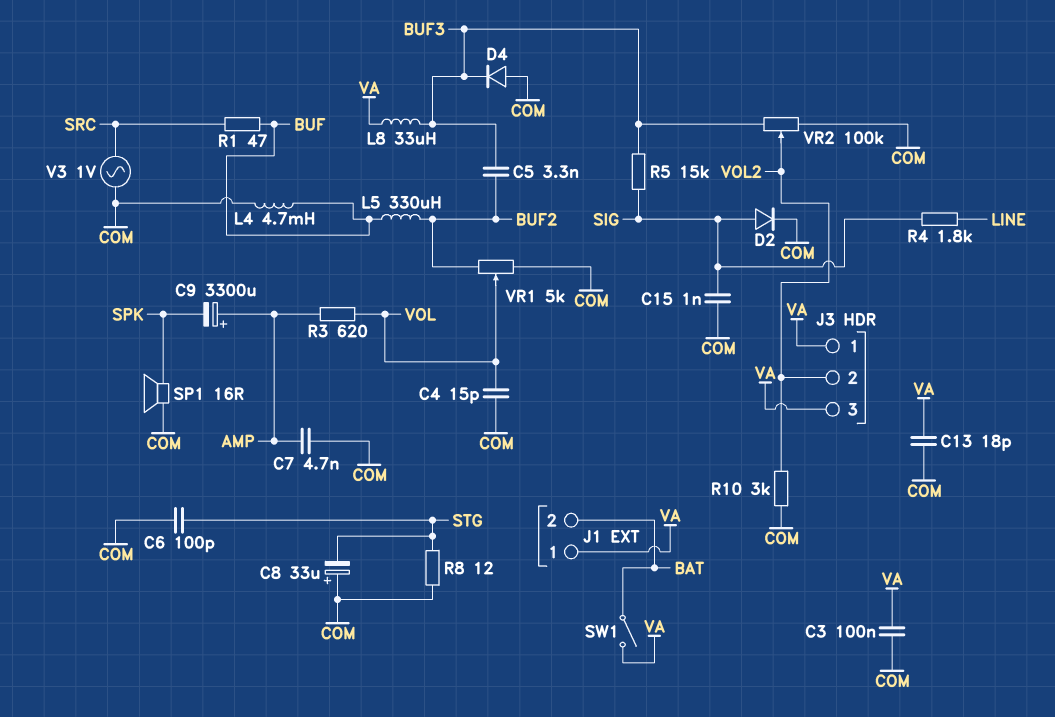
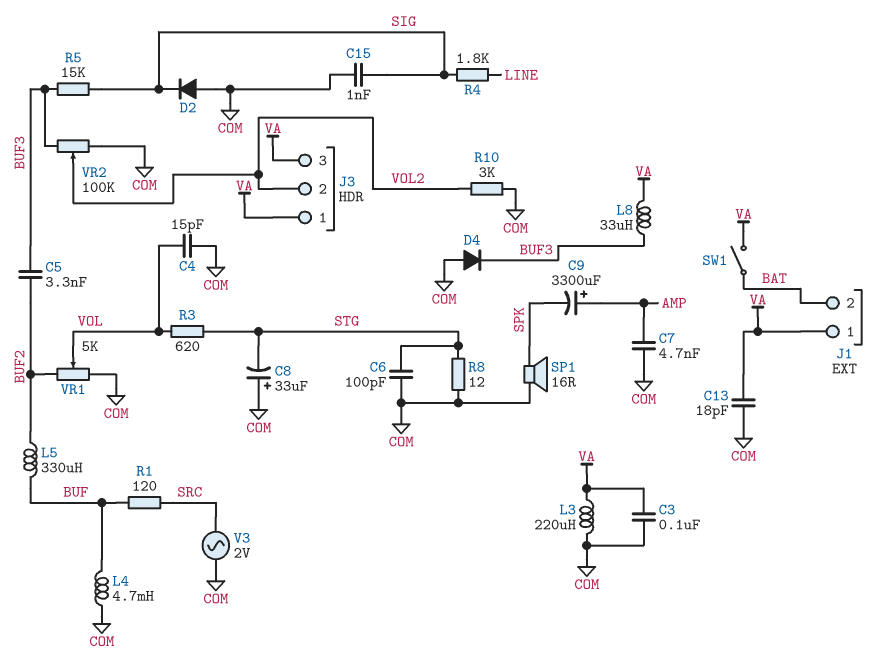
D2: diode (A SIG, K COM) -> diode (A COM, K SIG)
L3: none -> 220uH (COM, VA)
R1: 47 (BUF, SRC) -> 120 (BUF, SRC)
R3: 620 (AMP, VOL) -> 620 (STG, VOL)
V3: AC 1V (COM, SRC) -> AC 2V (COM, SRC)

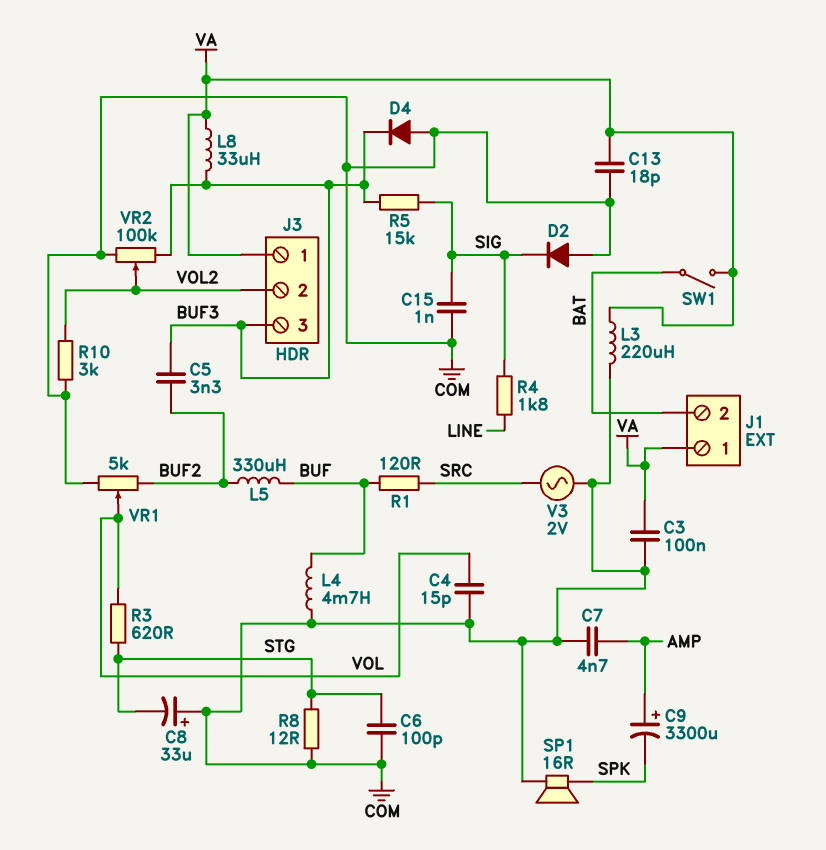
J3 pin 3: VA -> BUF3

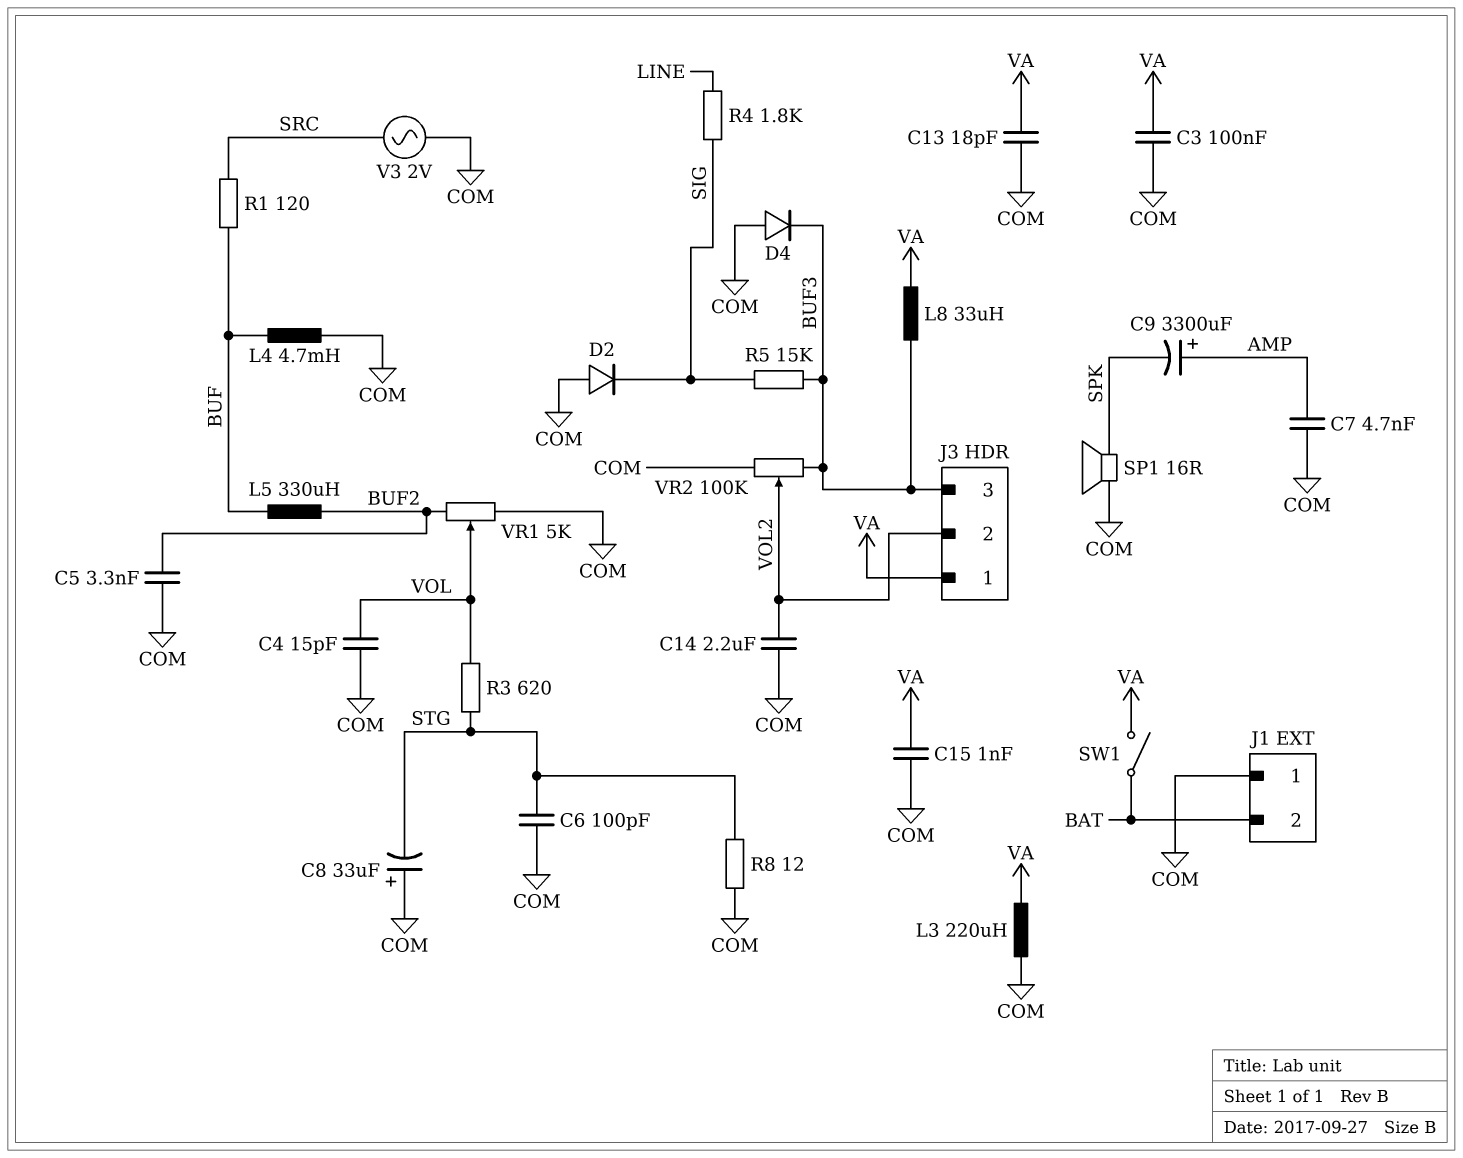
C5: 3.3nF (BUF2, BUF3) -> 3.3nF (BUF2, COM)
C14: none -> 2.2uF (COM, VOL2)
C15: 1nF (COM, SIG) -> 1nF (COM, VA)
J1 pin 1: VA -> COM
R10: 3k (COM, VOL2) -> none

